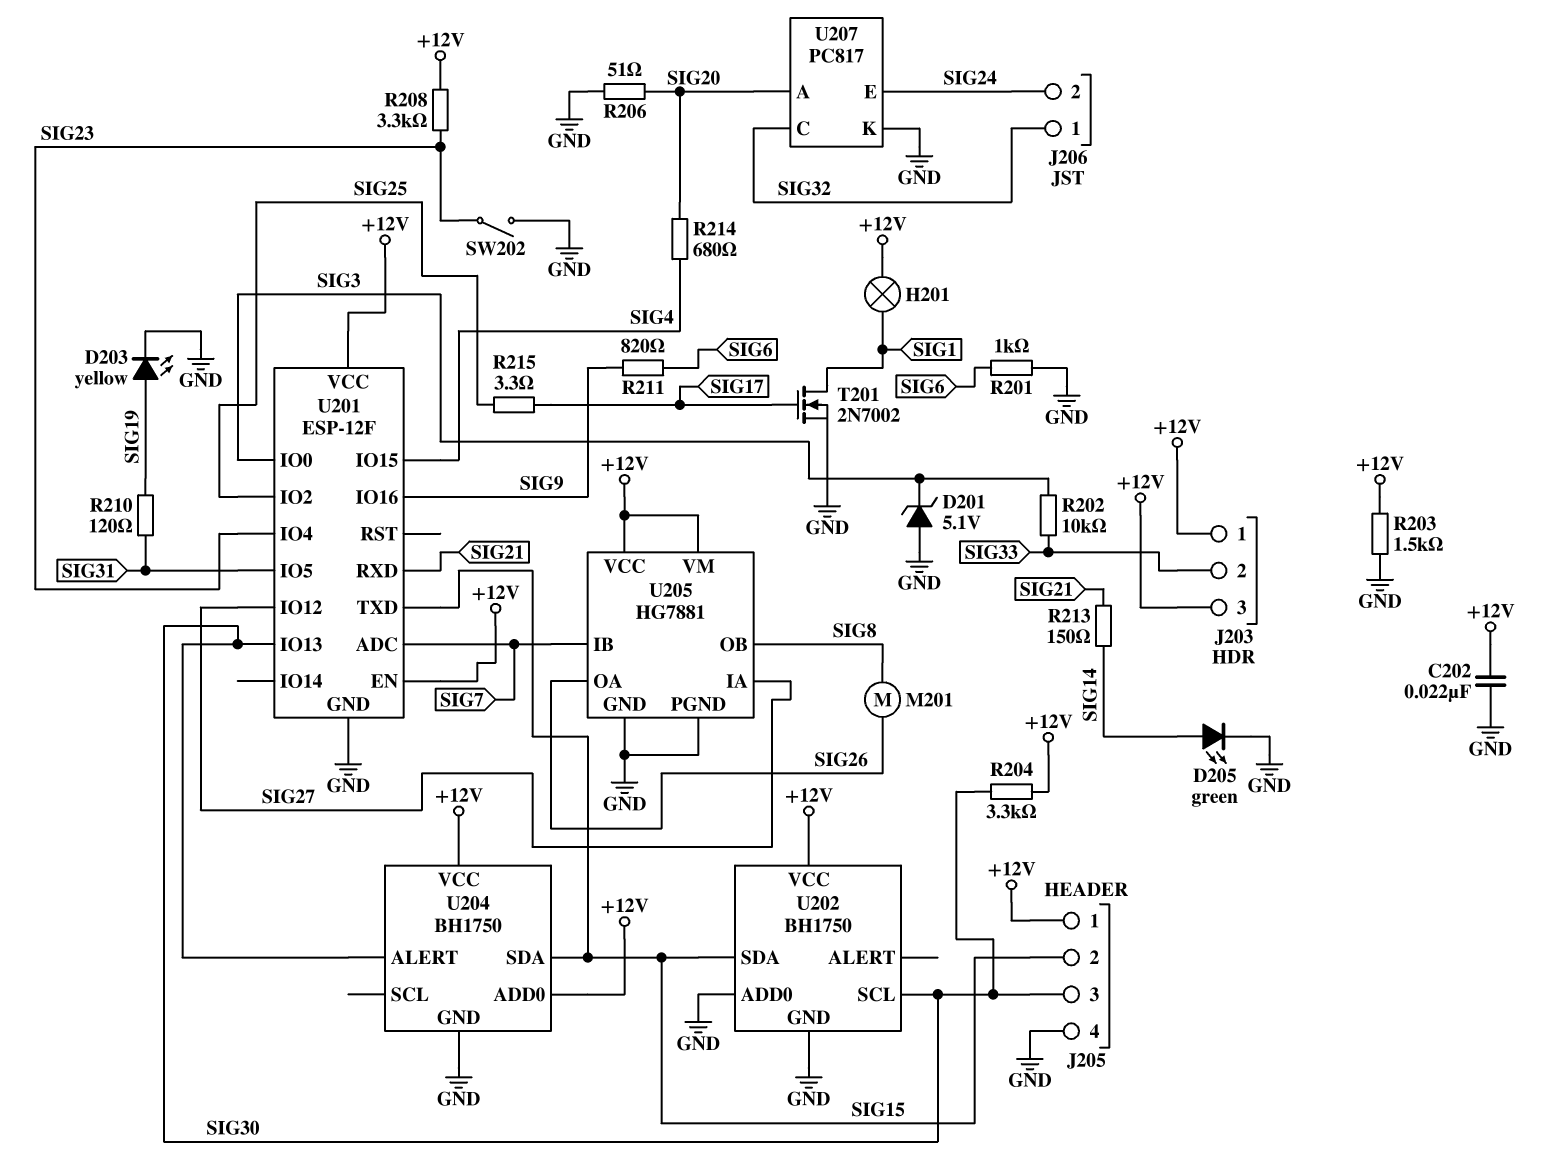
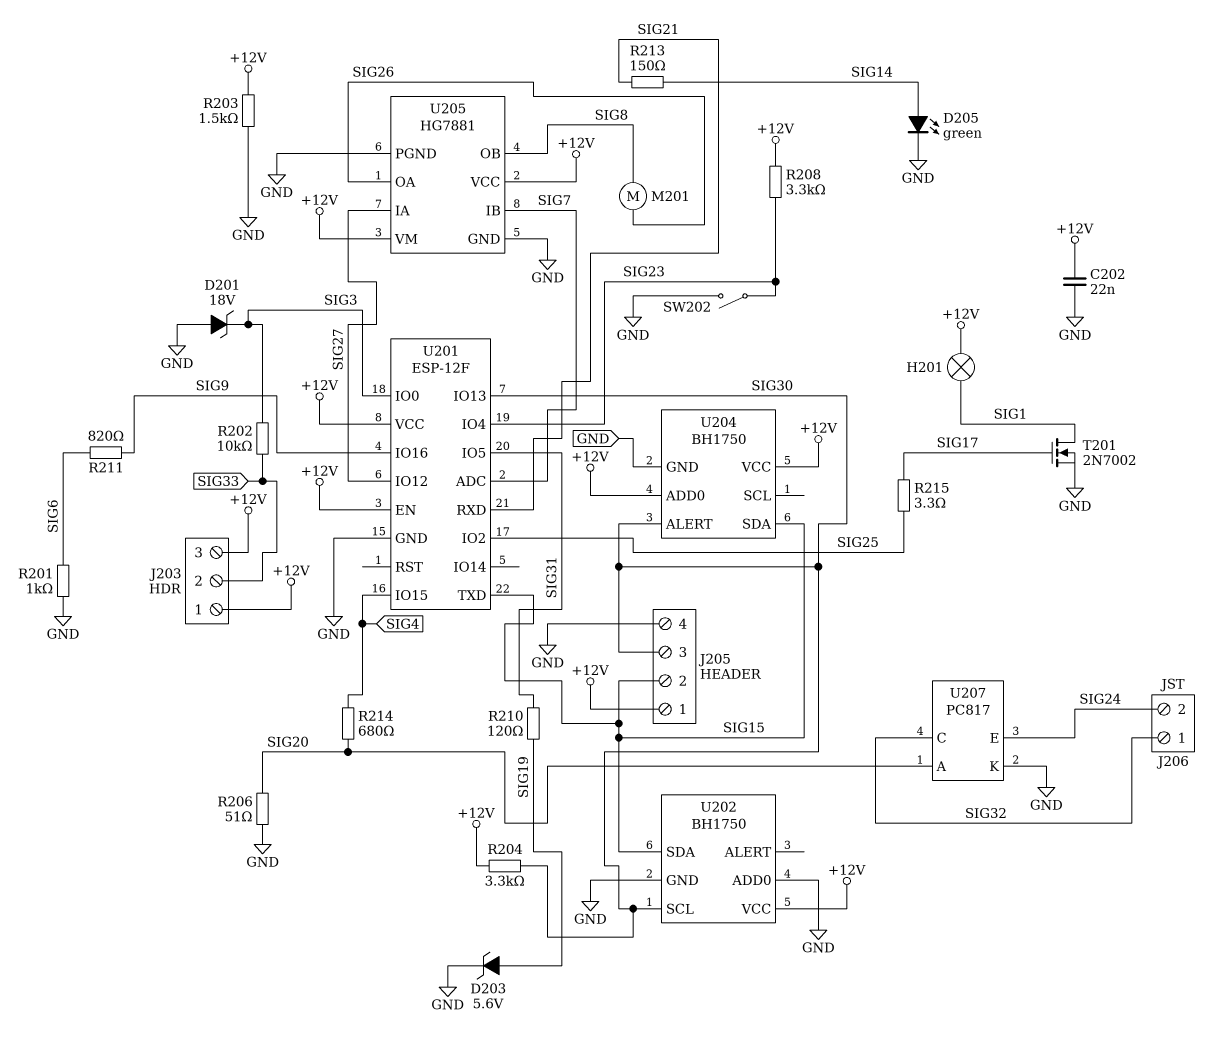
D201: zener 5.1V (A GND, K SIG3) -> zener 18V (A GND, K SIG3)
D203: LED yellow (A SIG19, K GND) -> zener 5.6V (A SIG19, K GND)

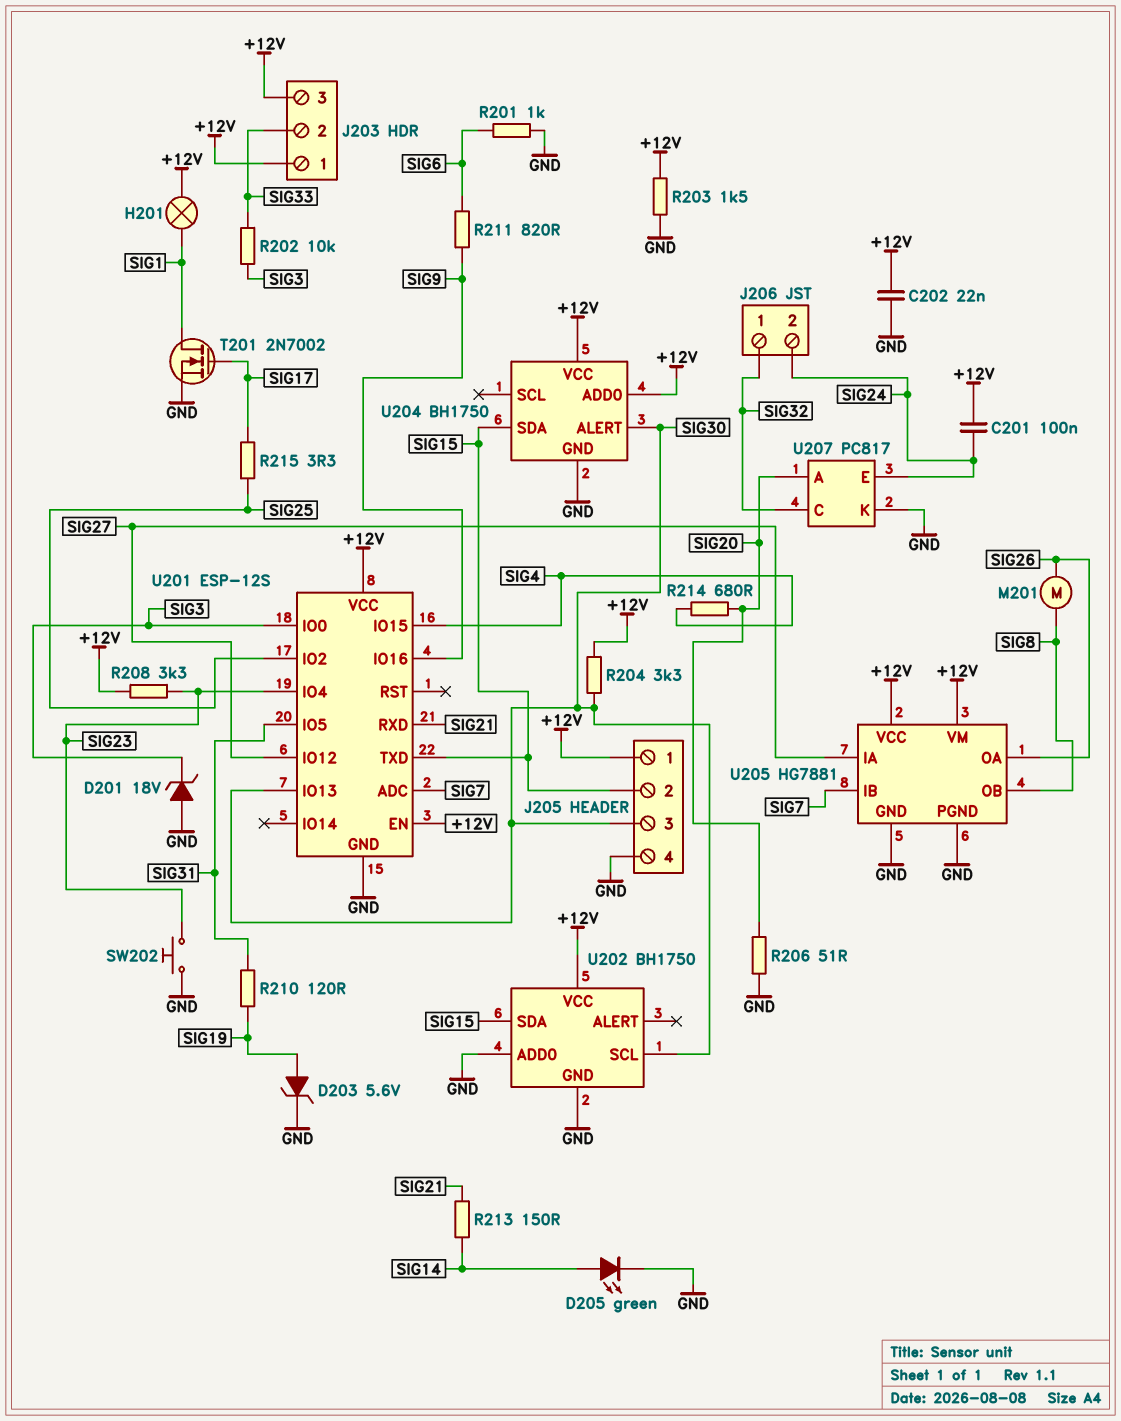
C201: none -> 100nF (+12V, SIG24)
SW202: switch (GND, SIG23) -> button (GND, SIG23)
U201: ESP-12F -> ESP-12S

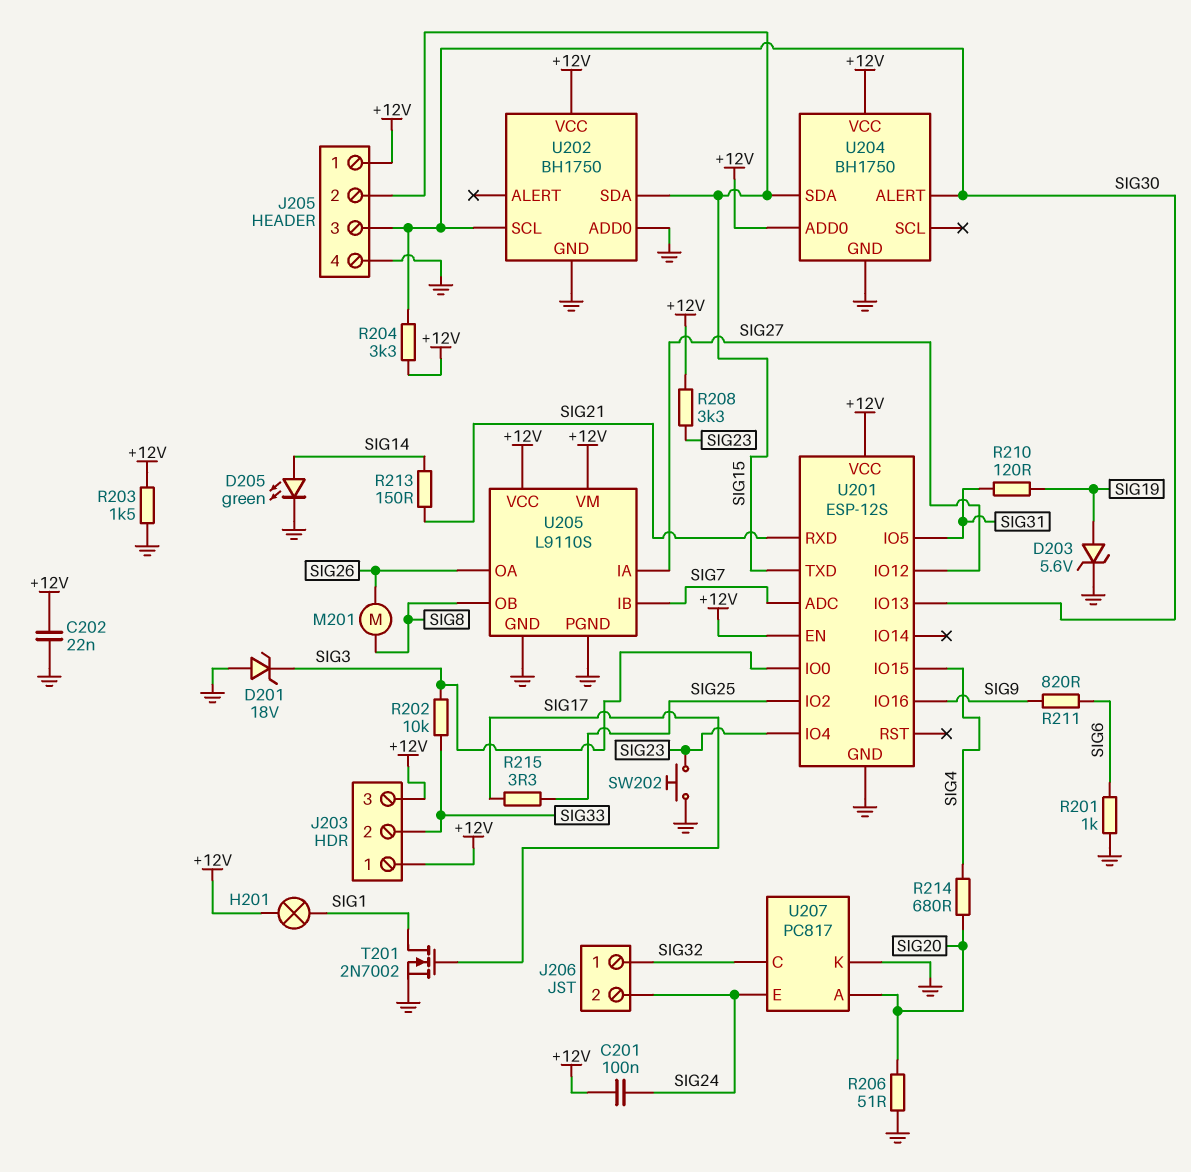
U205: HG7881 -> L9110S

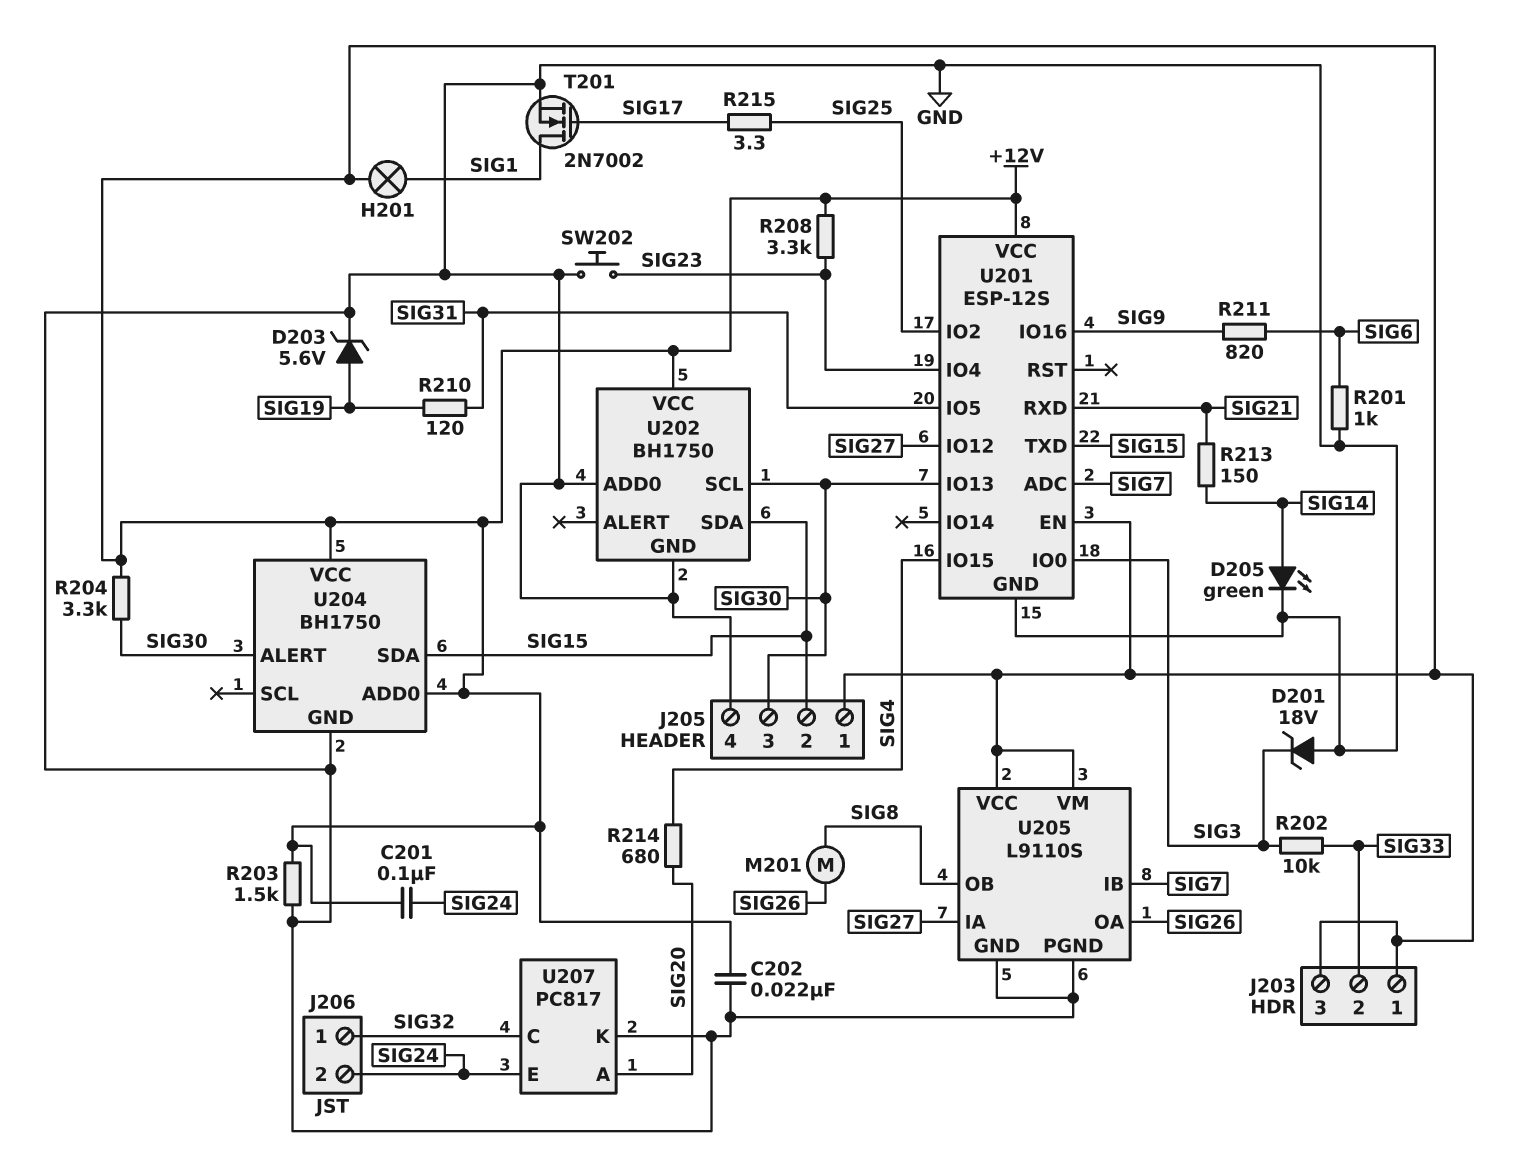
R206: 51 (GND, SIG20) -> none

